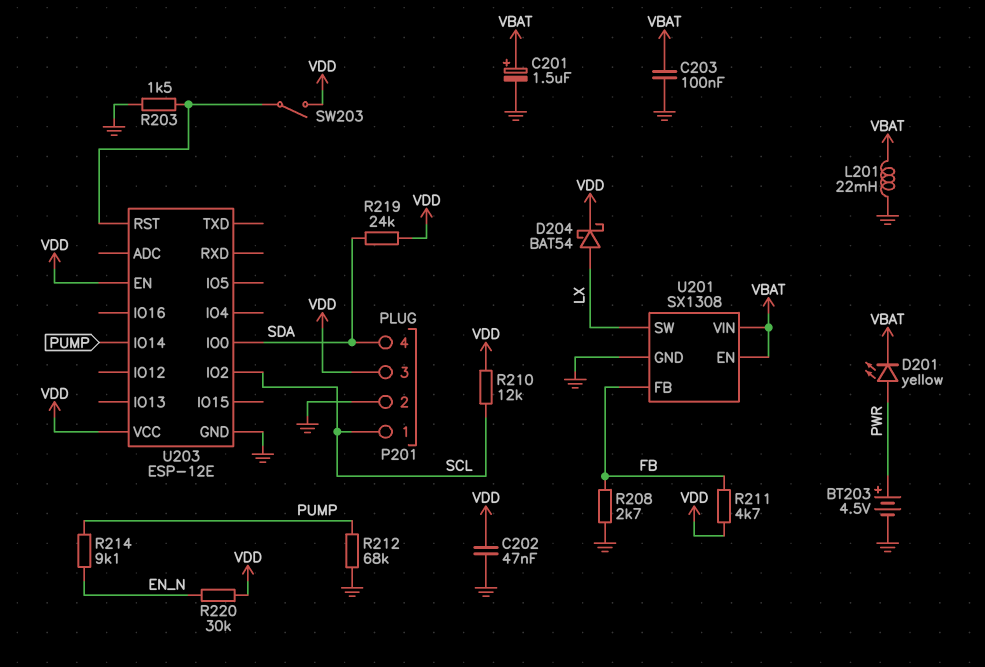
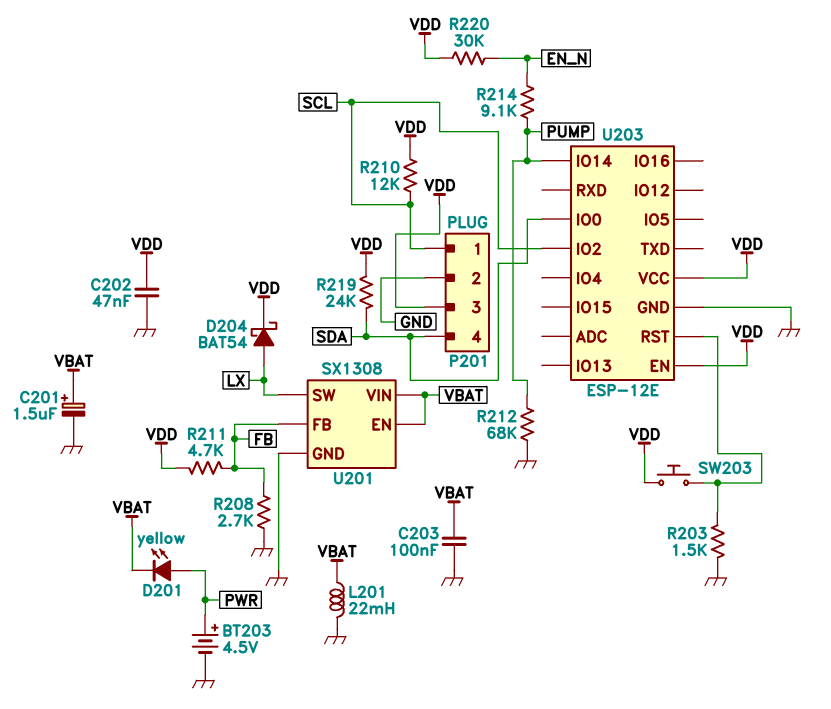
SW203: switch (U203/RST, VDD) -> button (U203/RST, VDD)

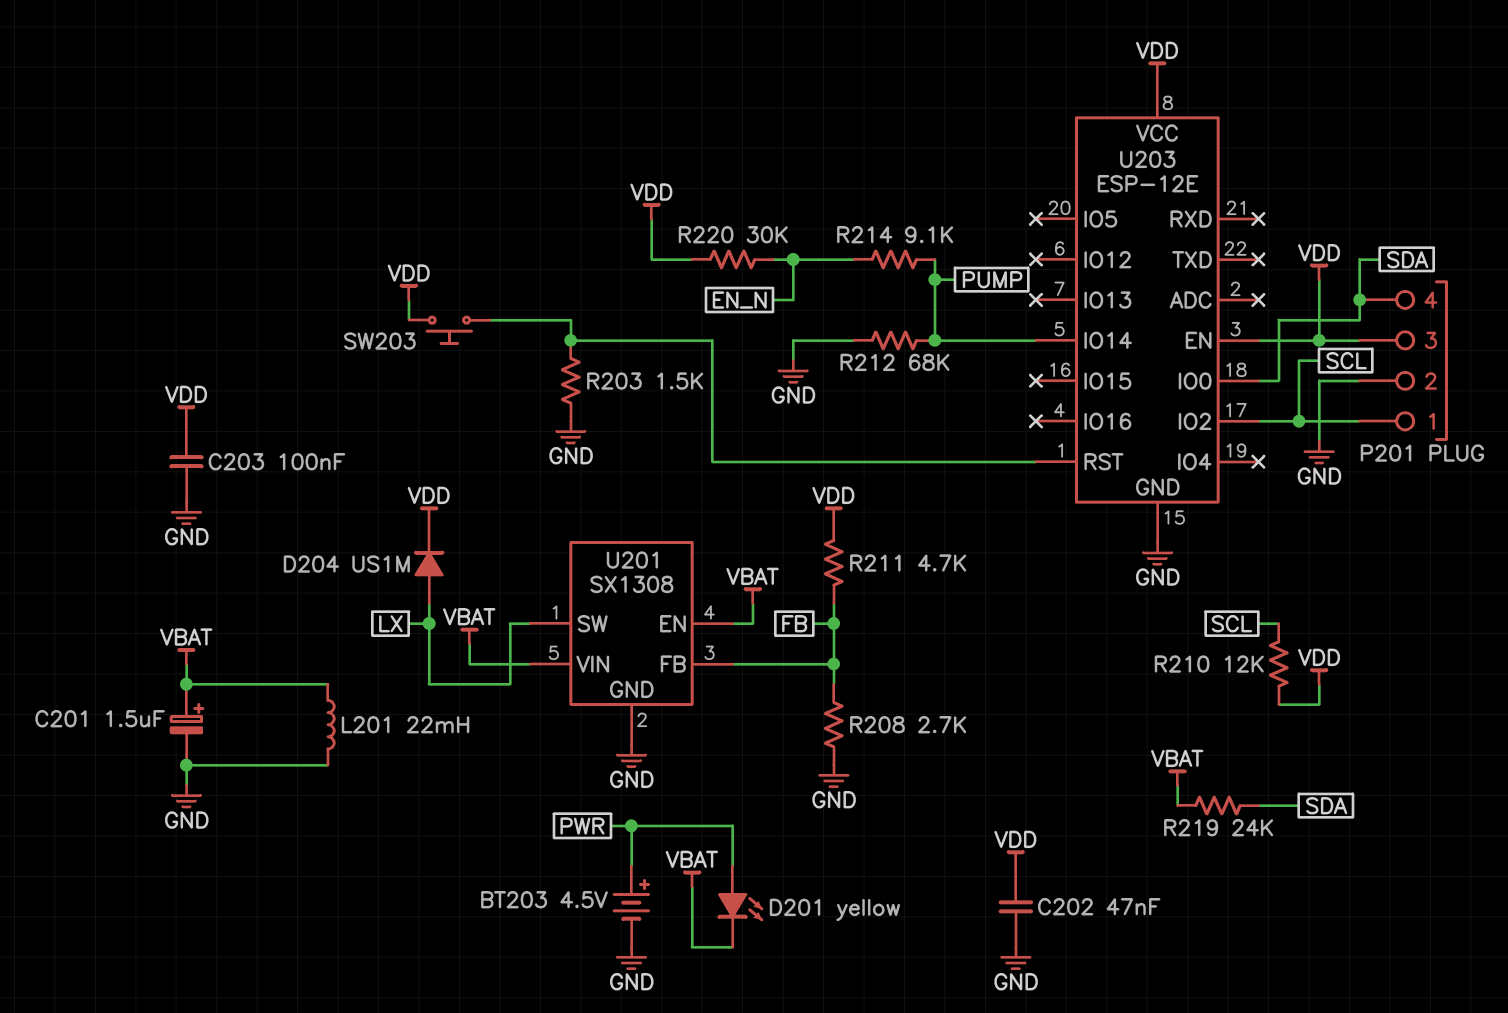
C203: 100nF (GND, VBAT) -> 100nF (GND, VDD)
D204: schottky BAT54 (A LX, K VDD) -> diode US1M (A LX, K VDD)
R219: 24k (SDA, VDD) -> 24k (SDA, VBAT)

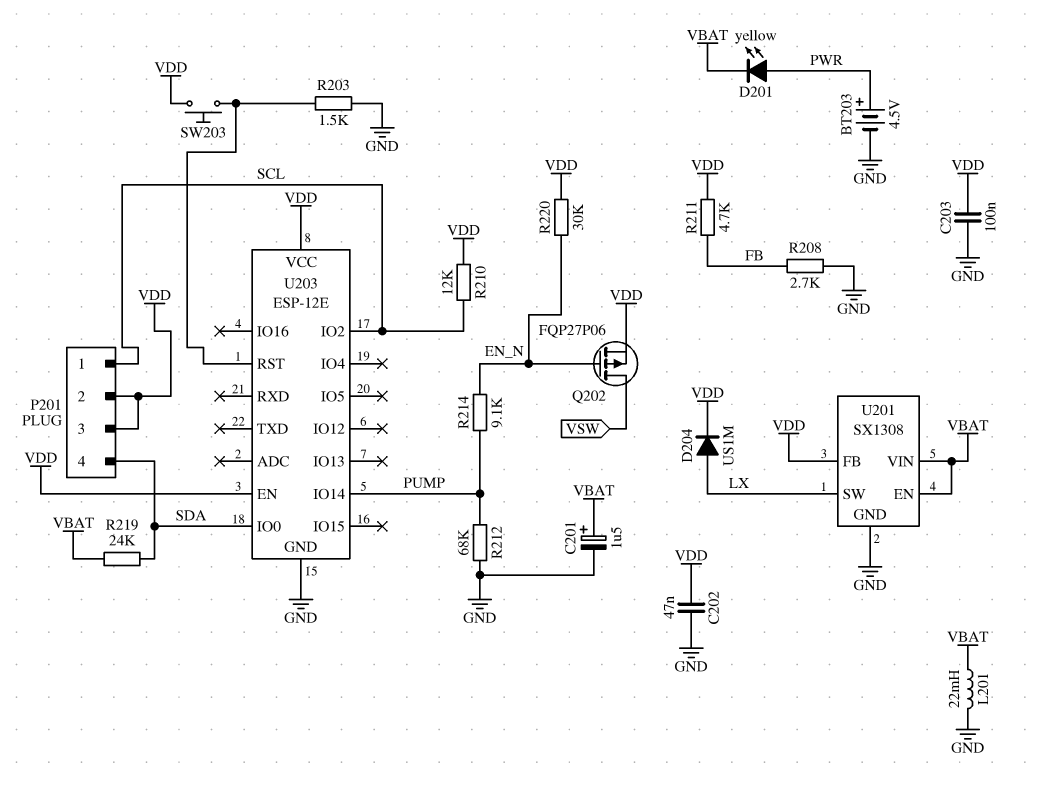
P201 pin 2: GND -> VDD
Q202: none -> PMOS FQP27P06 (G EN_N, D VSW, S VDD)
U201 pin FB: FB -> VDD

